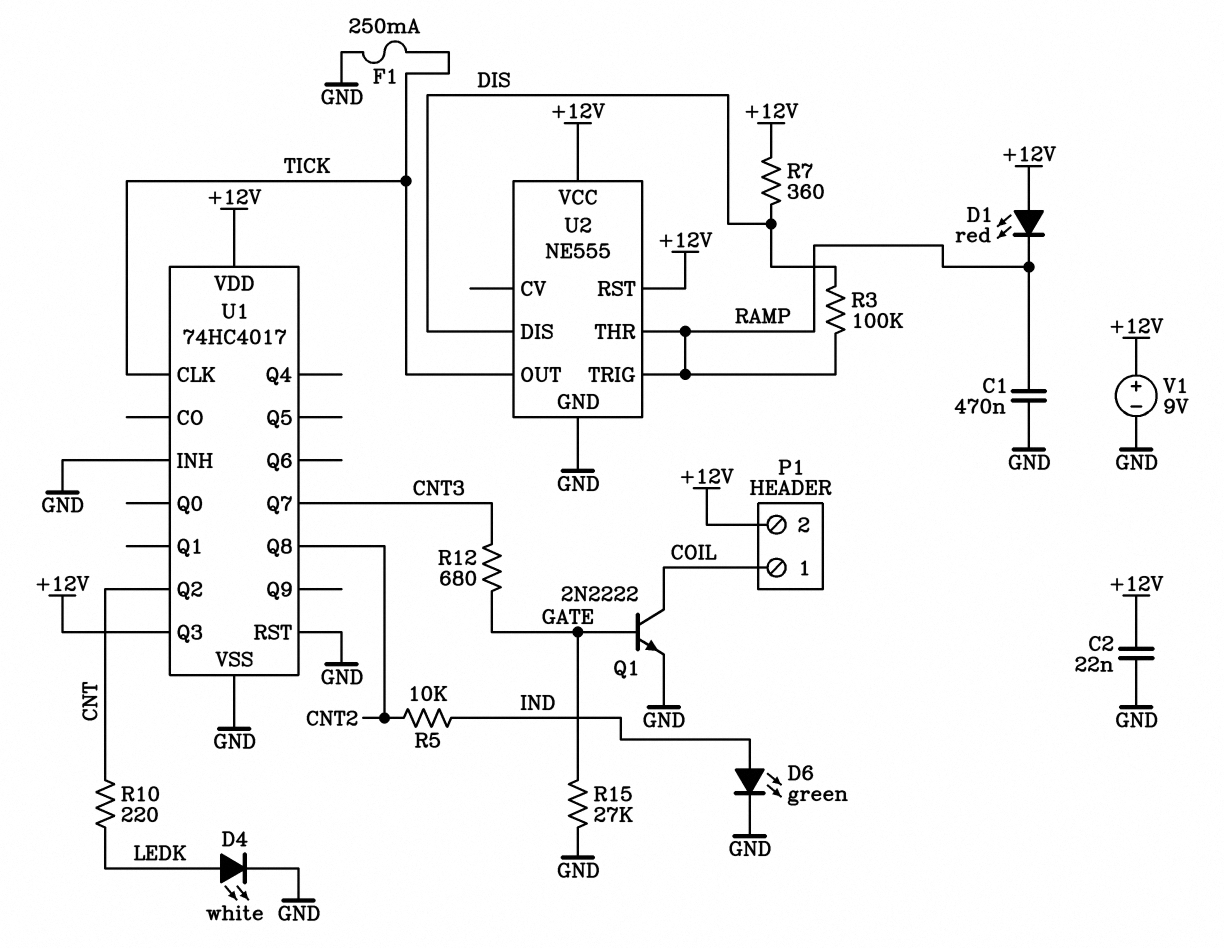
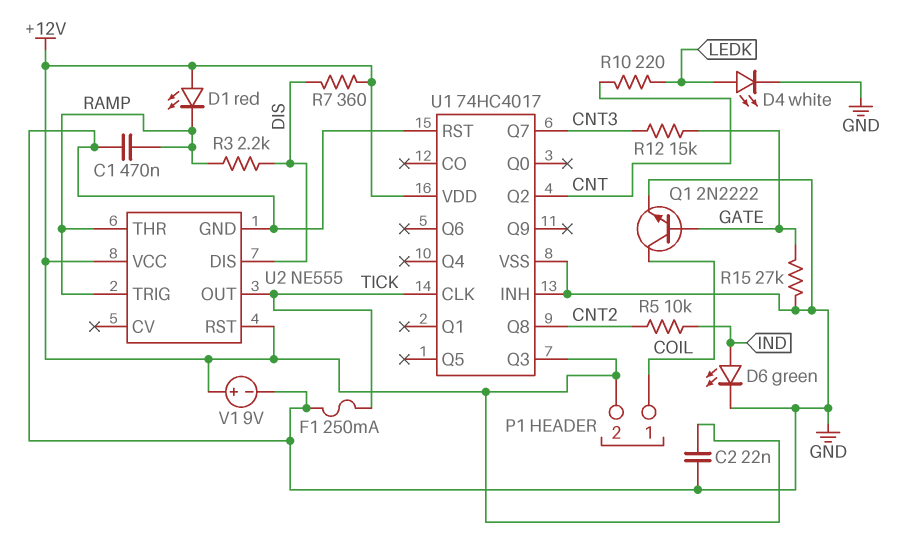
R3: 100k (DIS, RAMP) -> 2.2k (DIS, RAMP)
R12: 680 (CNT3, GATE) -> 15k (CNT3, GATE)

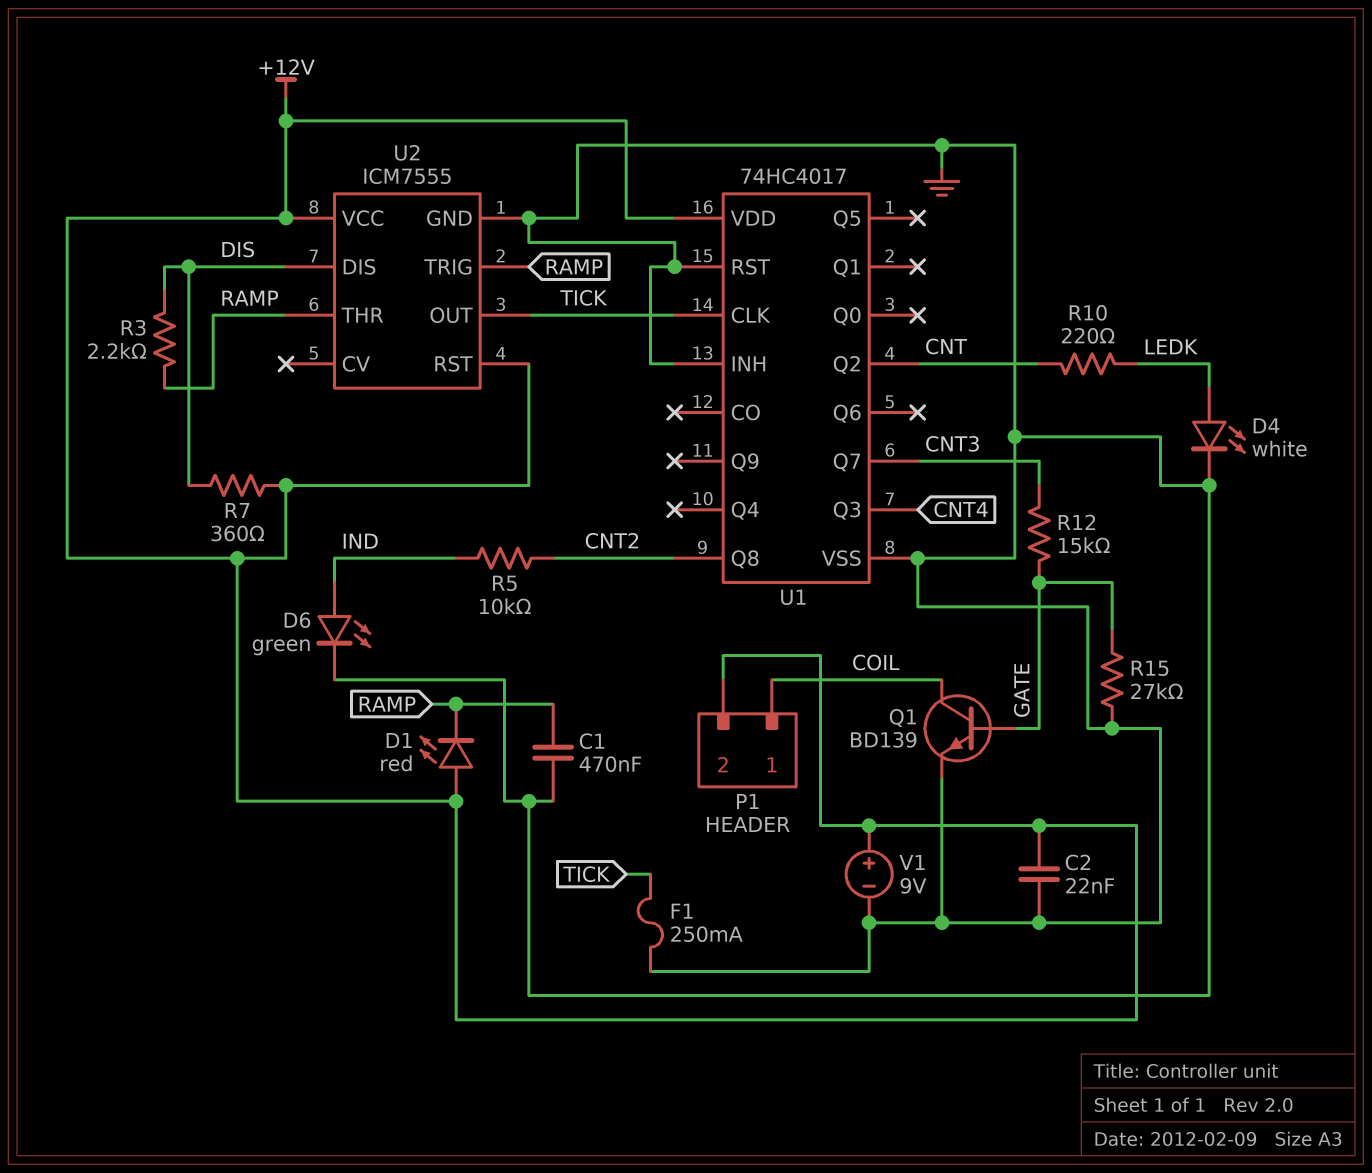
Q1: NPN 2N2222 (B GATE, C COIL, E GND) -> NPN BD139 (B GATE, C COIL, E GND)
U1 pin Q3: +12V -> CNT4
U2: NE555 -> ICM7555

